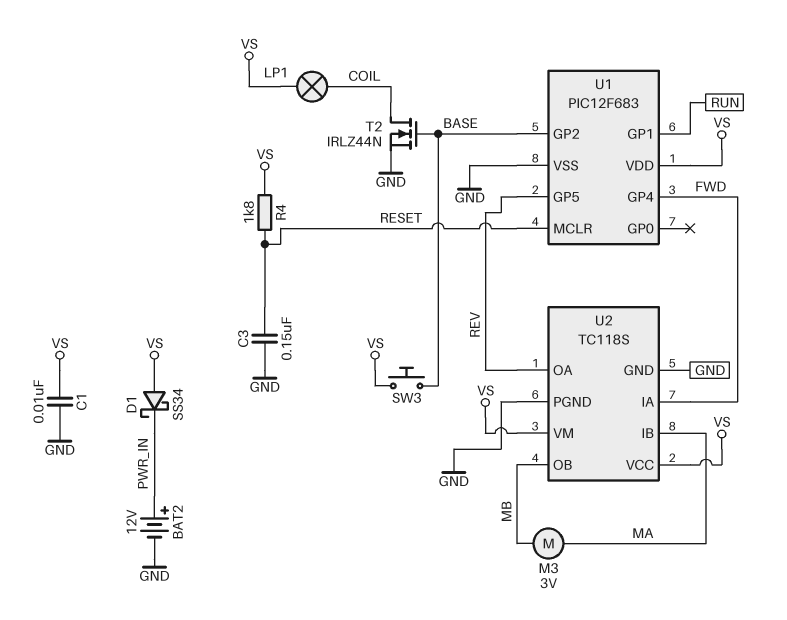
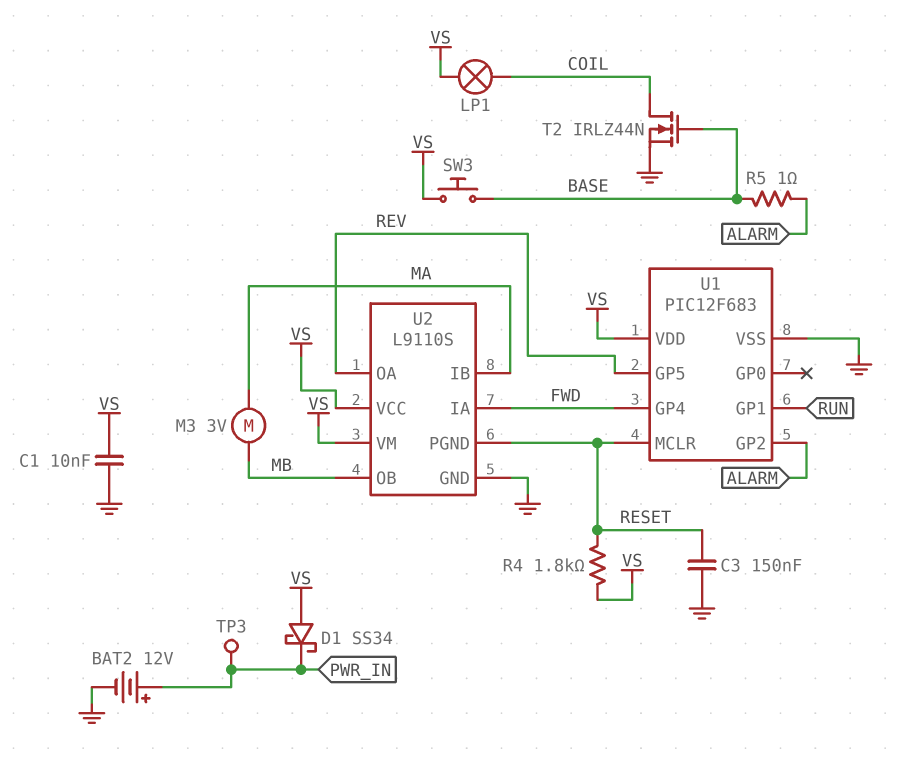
R5: none -> 1 (ALARM, BASE)
TP3: none -> test point (PWR_IN)
U1 pin GP2: BASE -> ALARM
U2: TC118S -> L9110S
U2 pin PGND: GND -> RESET

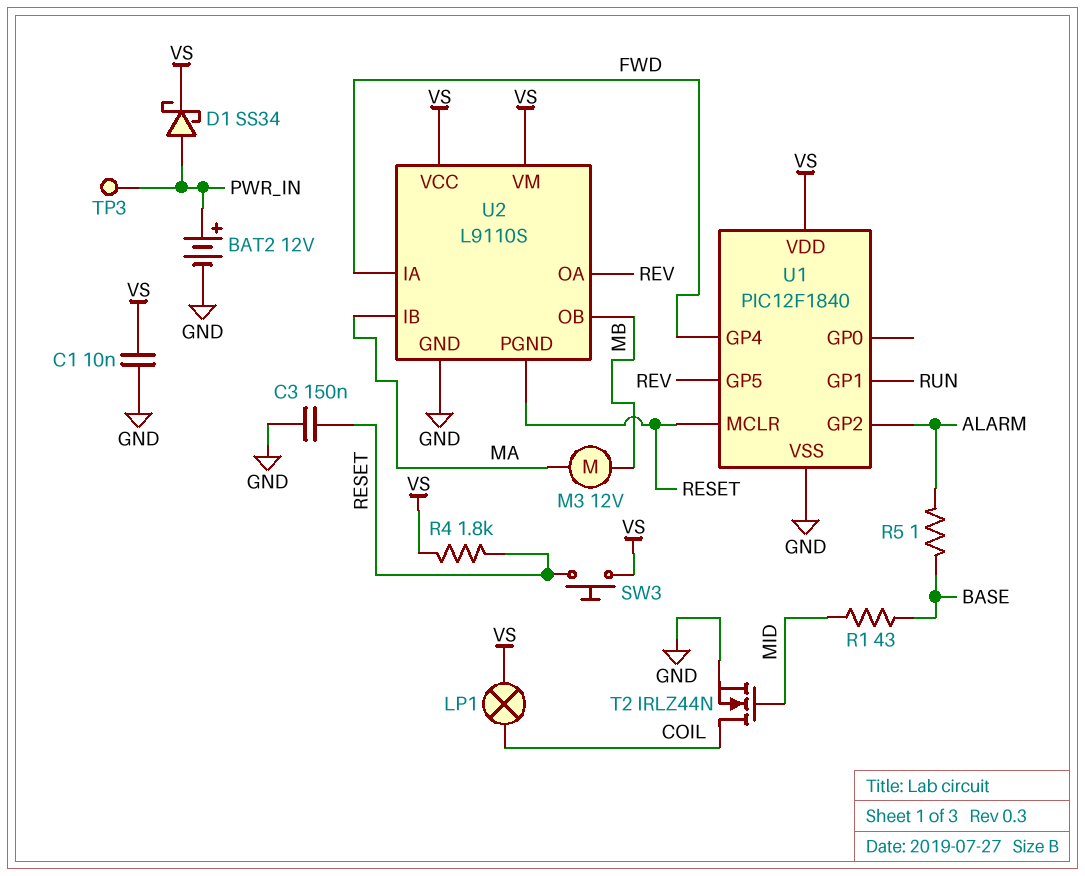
D1: schottky SS34 (A VS, K PWR_IN) -> schottky SS34 (A PWR_IN, K VS)
M3: motor 3V (MA, MB) -> motor 12V (MA, MB)
R1: none -> 43 (BASE, MID)
SW3: button (BASE, VS) -> button (RESET, VS)
T2: NMOS IRLZ44N (G BASE, D COIL, S GND) -> NMOS IRLZ44N (G MID, D COIL, S GND)
U1: PIC12F683 -> PIC12F1840

